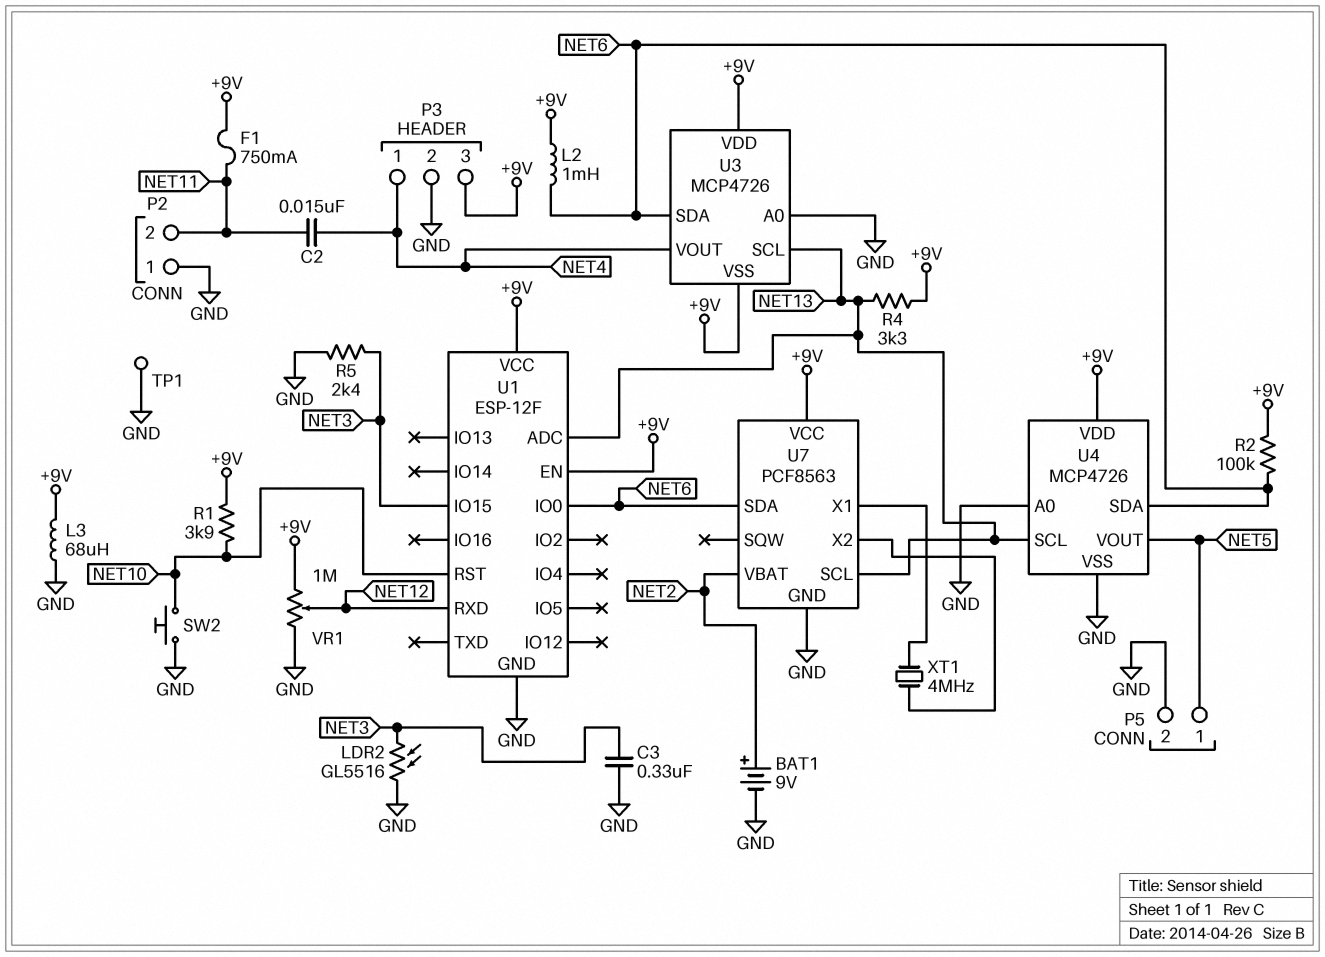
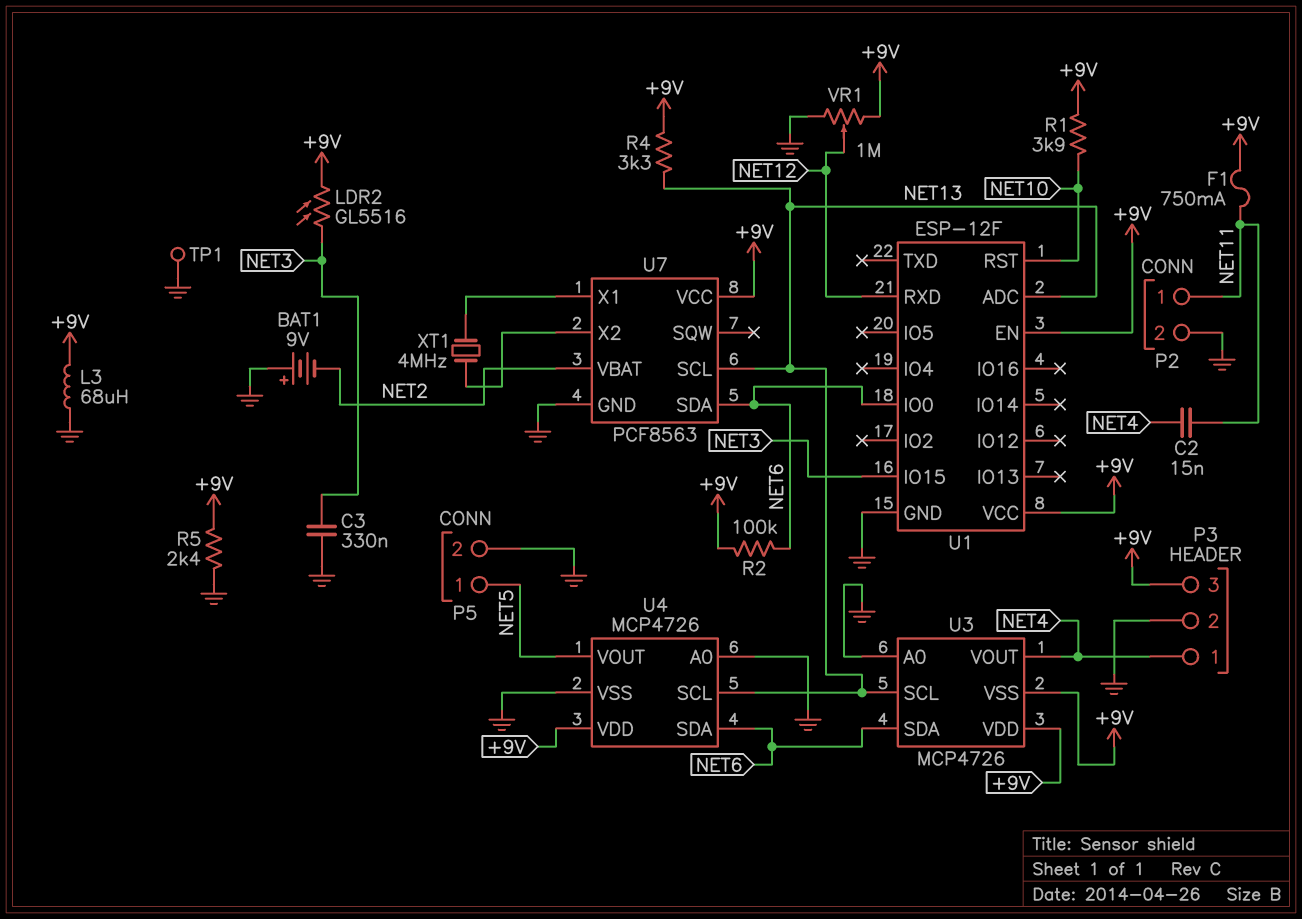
BAT1: 9V (plus NET2, minus GND) -> 9V (plus GND, minus NET2)
L2: 1mH (+9V, NET6) -> none
LDR2: GL5516 (GND, NET3) -> GL5516 (+9V, NET3)
P2 pin 1: GND -> NET11
P2 pin 2: NET11 -> GND
R5: 2.4k (GND, NET3) -> 2.4k (+9V, GND)
SW2: button (GND, NET10) -> none

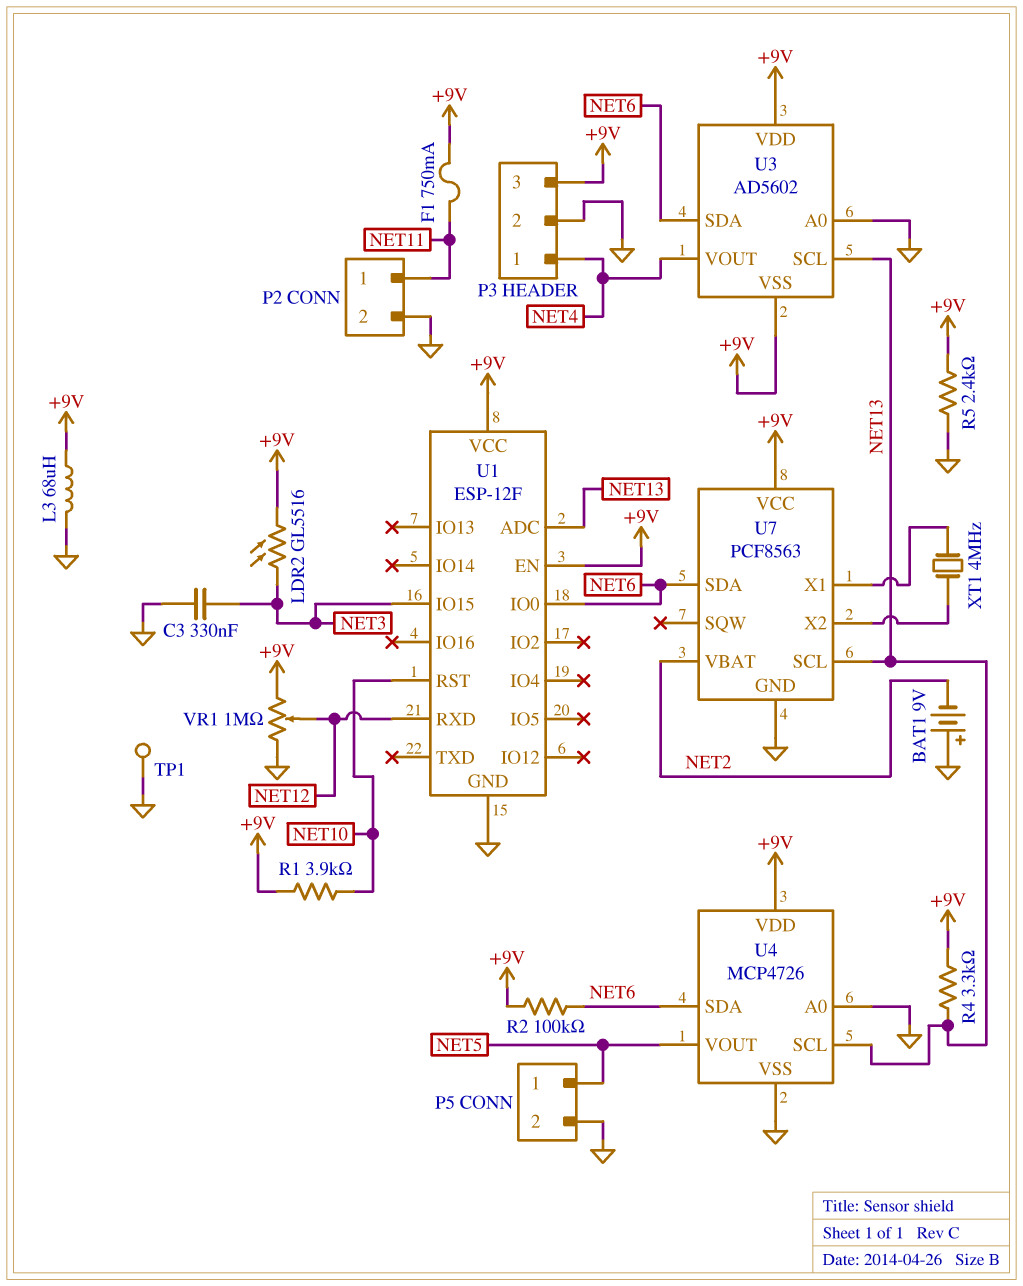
C2: 15nF (NET4, NET11) -> none
U3: MCP4726 -> AD5602

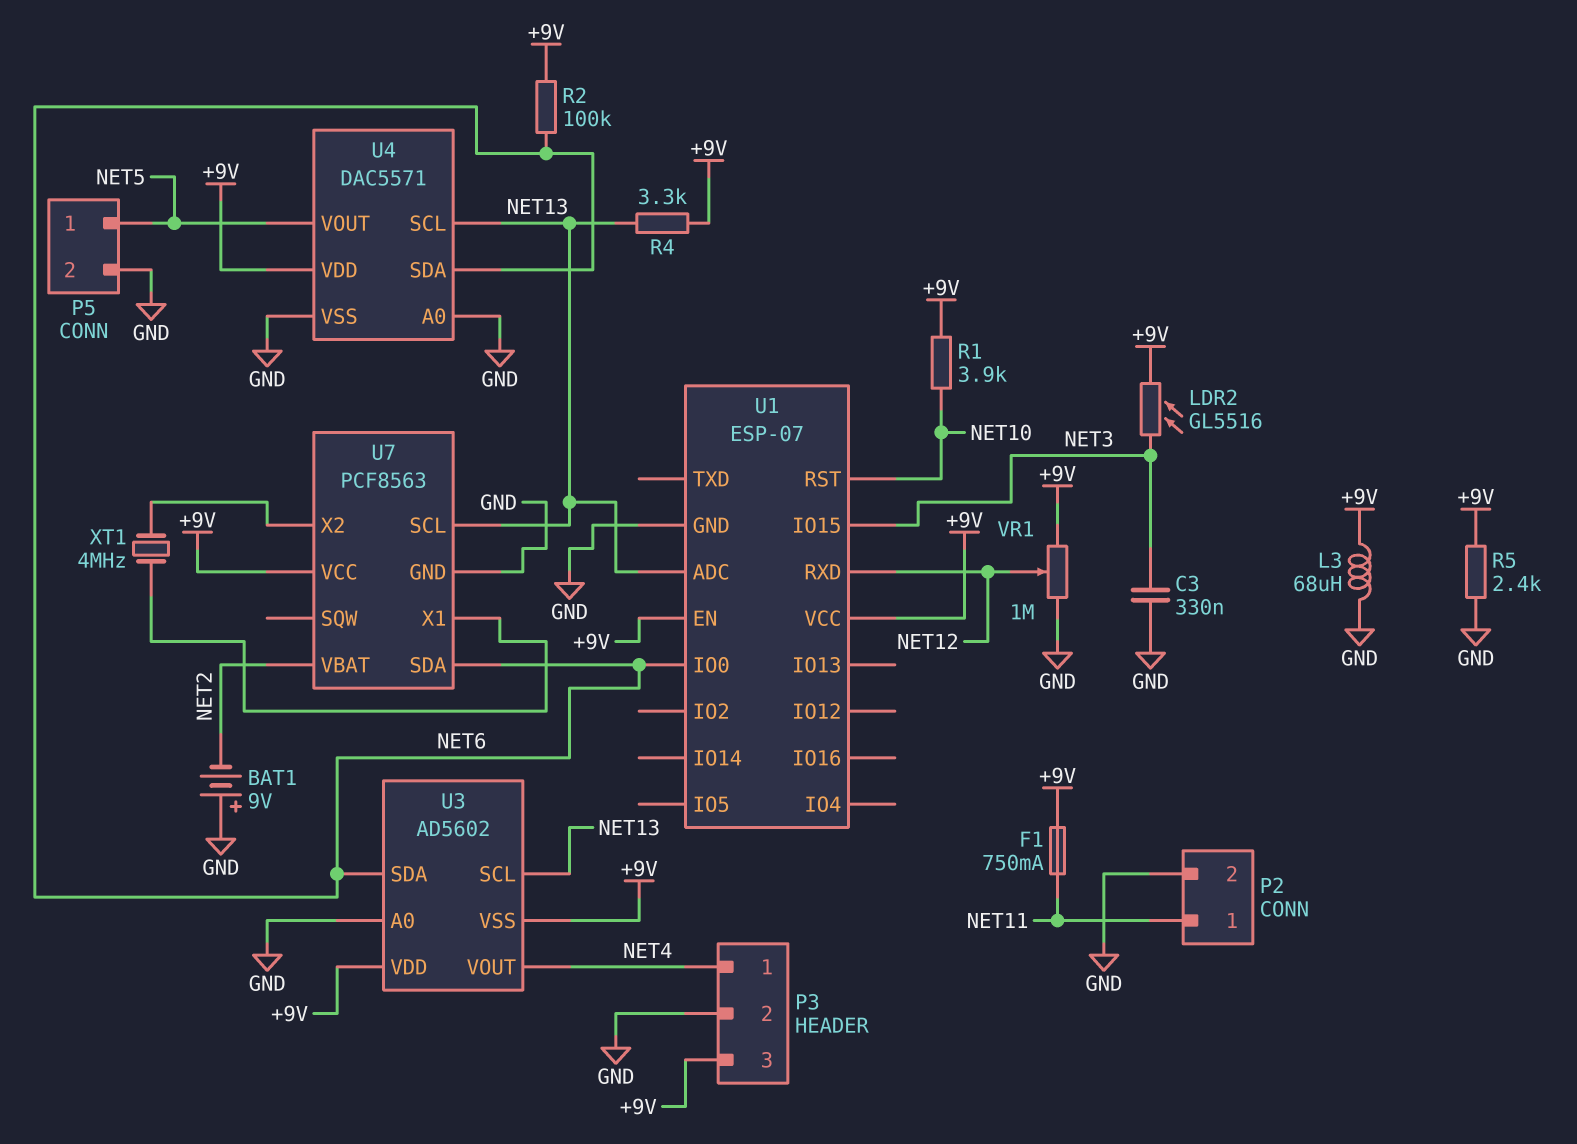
TP1: test point (GND) -> none
U1: ESP-12F -> ESP-07
U4: MCP4726 -> DAC5571

